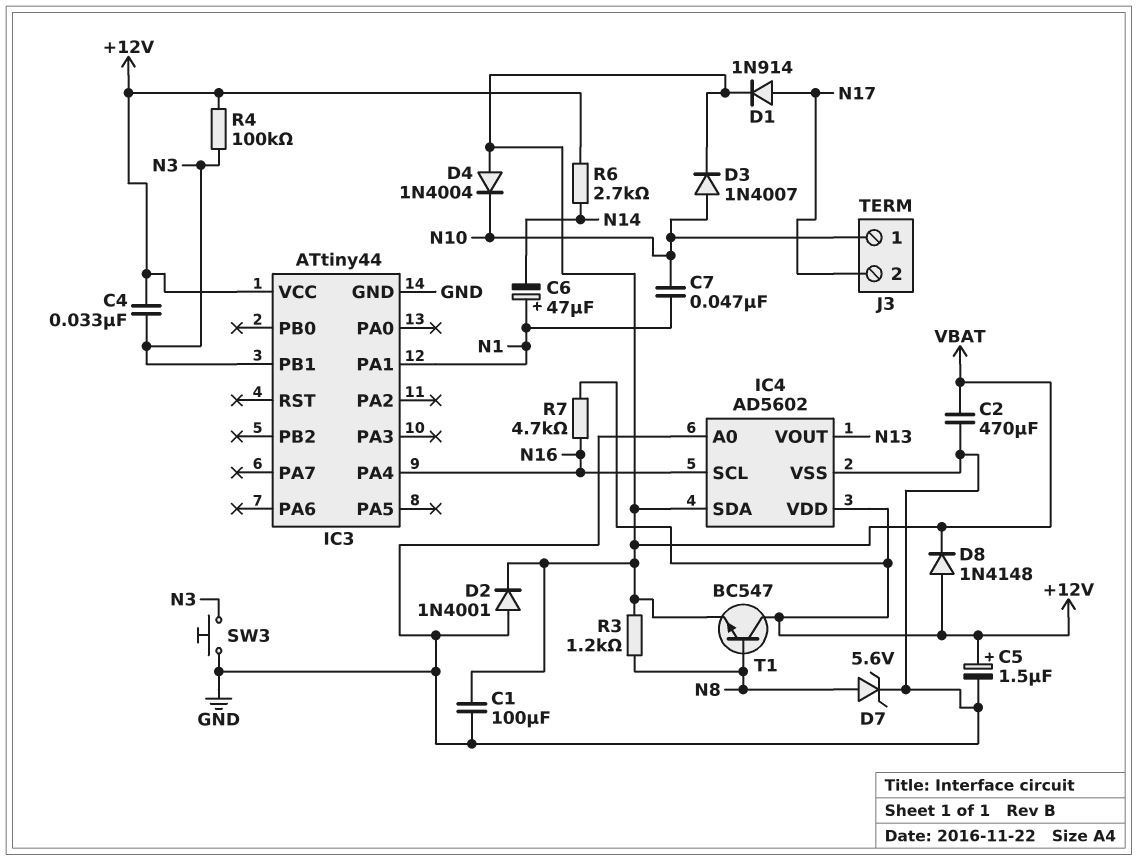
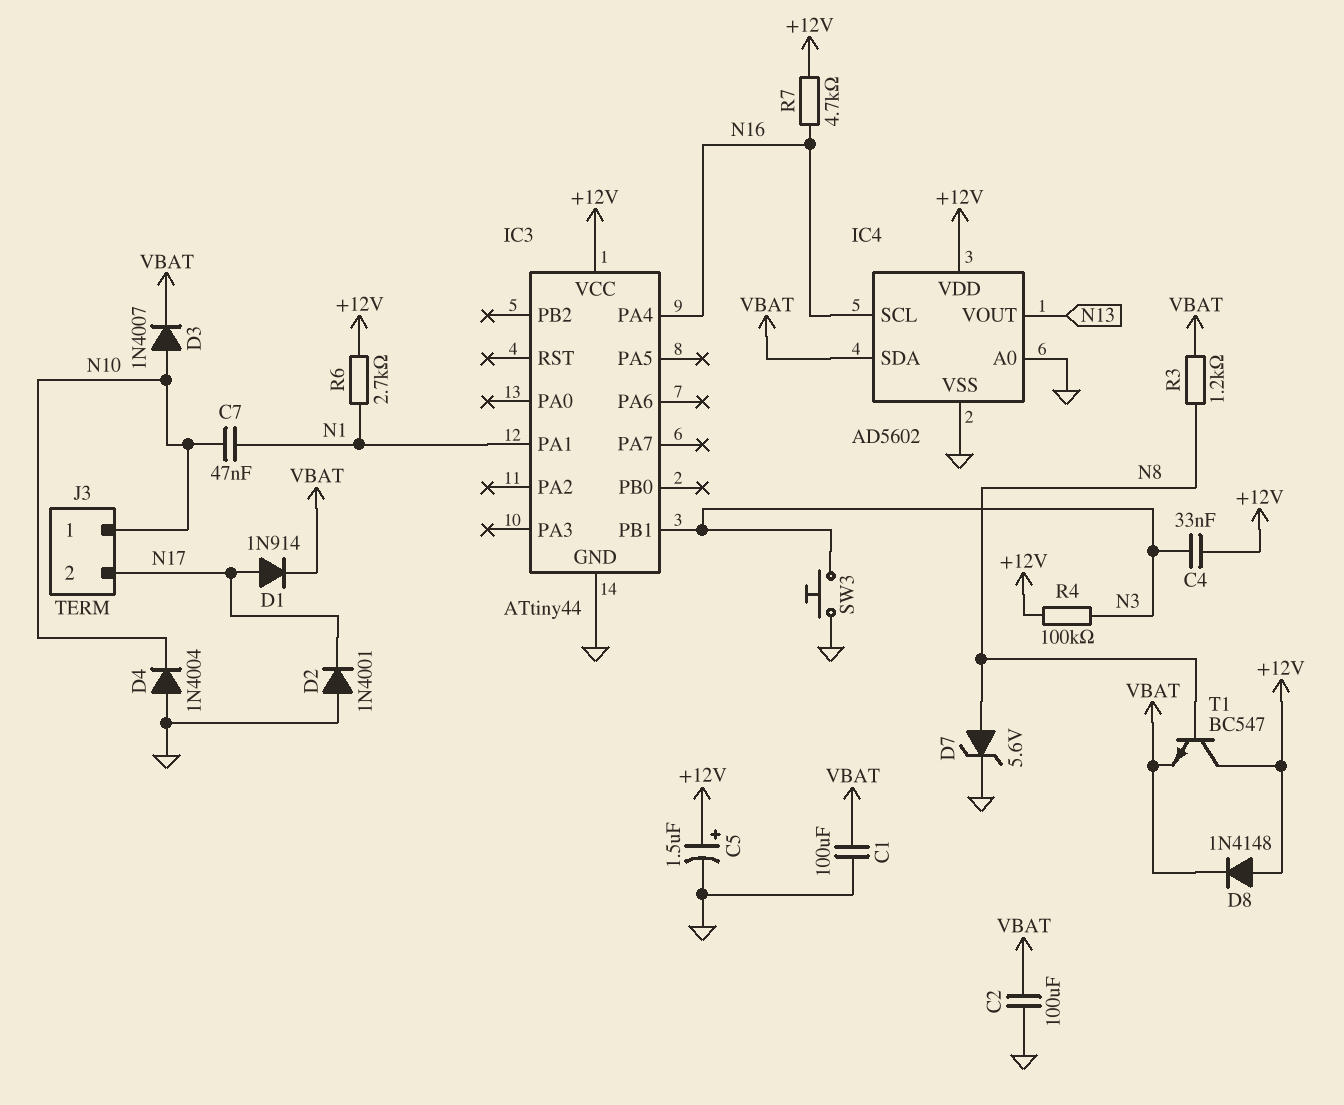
C2: 470uF (GND, VBAT) -> 100uF (GND, VBAT)
C6: 47uF (plus N1, minus N14) -> none
D2: diode 1N4001 (A GND, K VBAT) -> diode 1N4001 (A GND, K N17)
D4: diode 1N4004 (A VBAT, K N10) -> diode 1N4004 (A GND, K N10)
R6: 2.7k (+12V, N14) -> 2.7k (+12V, N1)

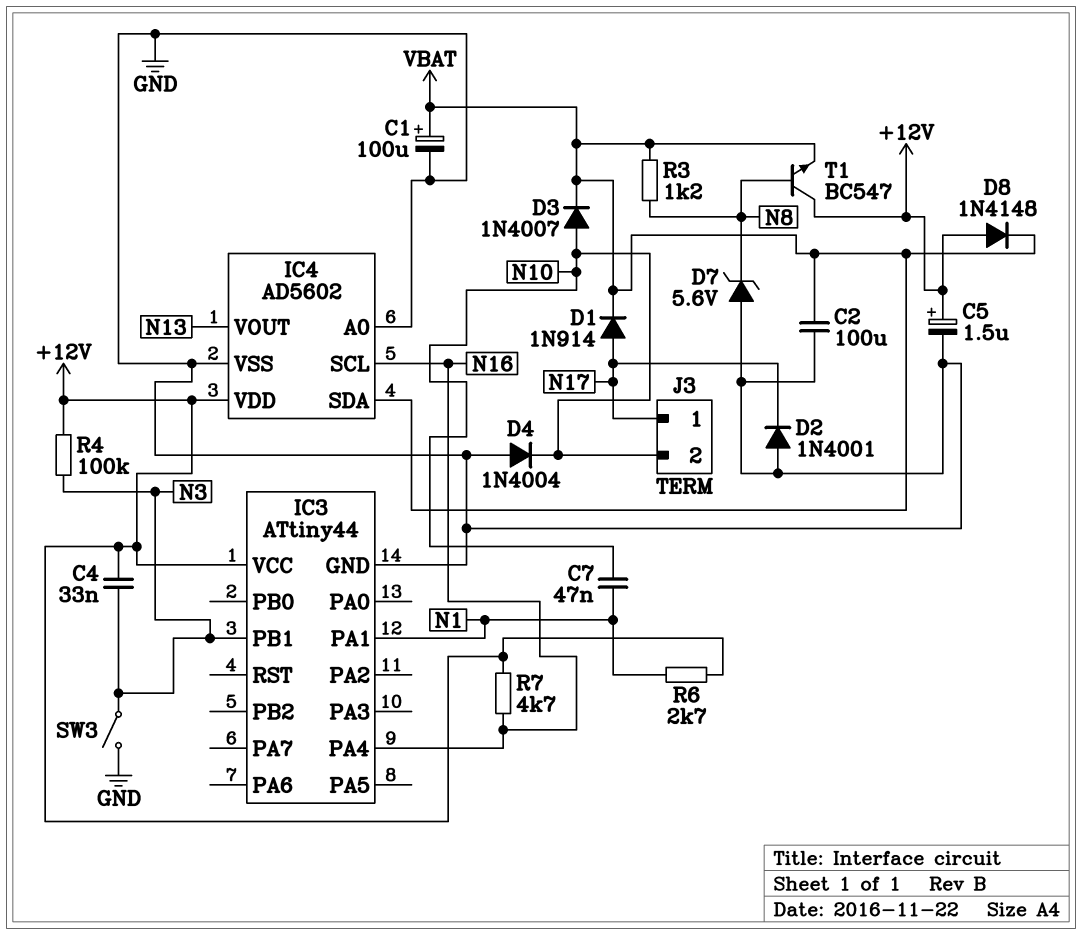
C1: 100uF (GND, VBAT) -> 100uF (plus VBAT, minus GND)
D7: zener 5.6V (A N8, K GND) -> zener 5.6V (A GND, K N8)
J3 pin 1: N10 -> N17
J3 pin 2: N17 -> N10
SW3: button (GND, N3) -> switch (GND, N3)

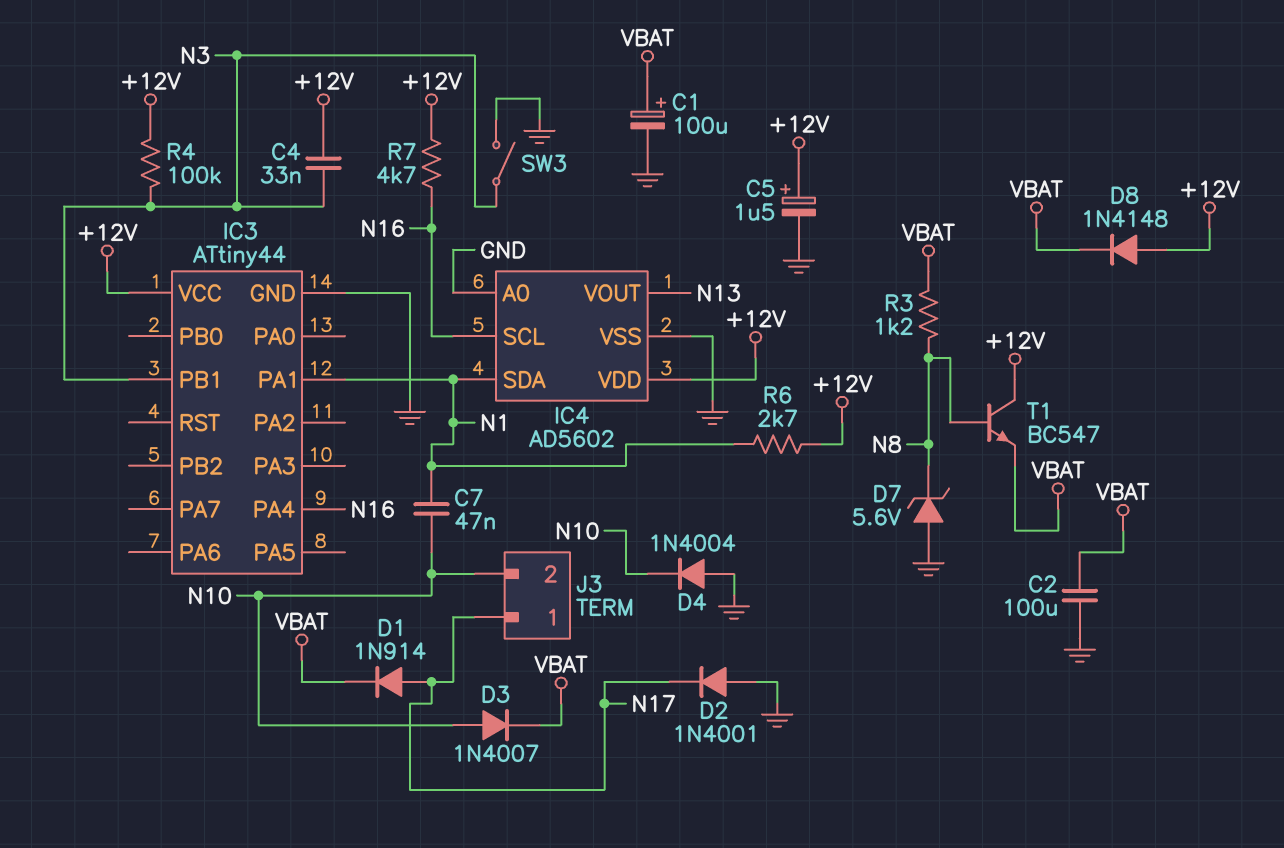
IC4 pin SDA: VBAT -> N1

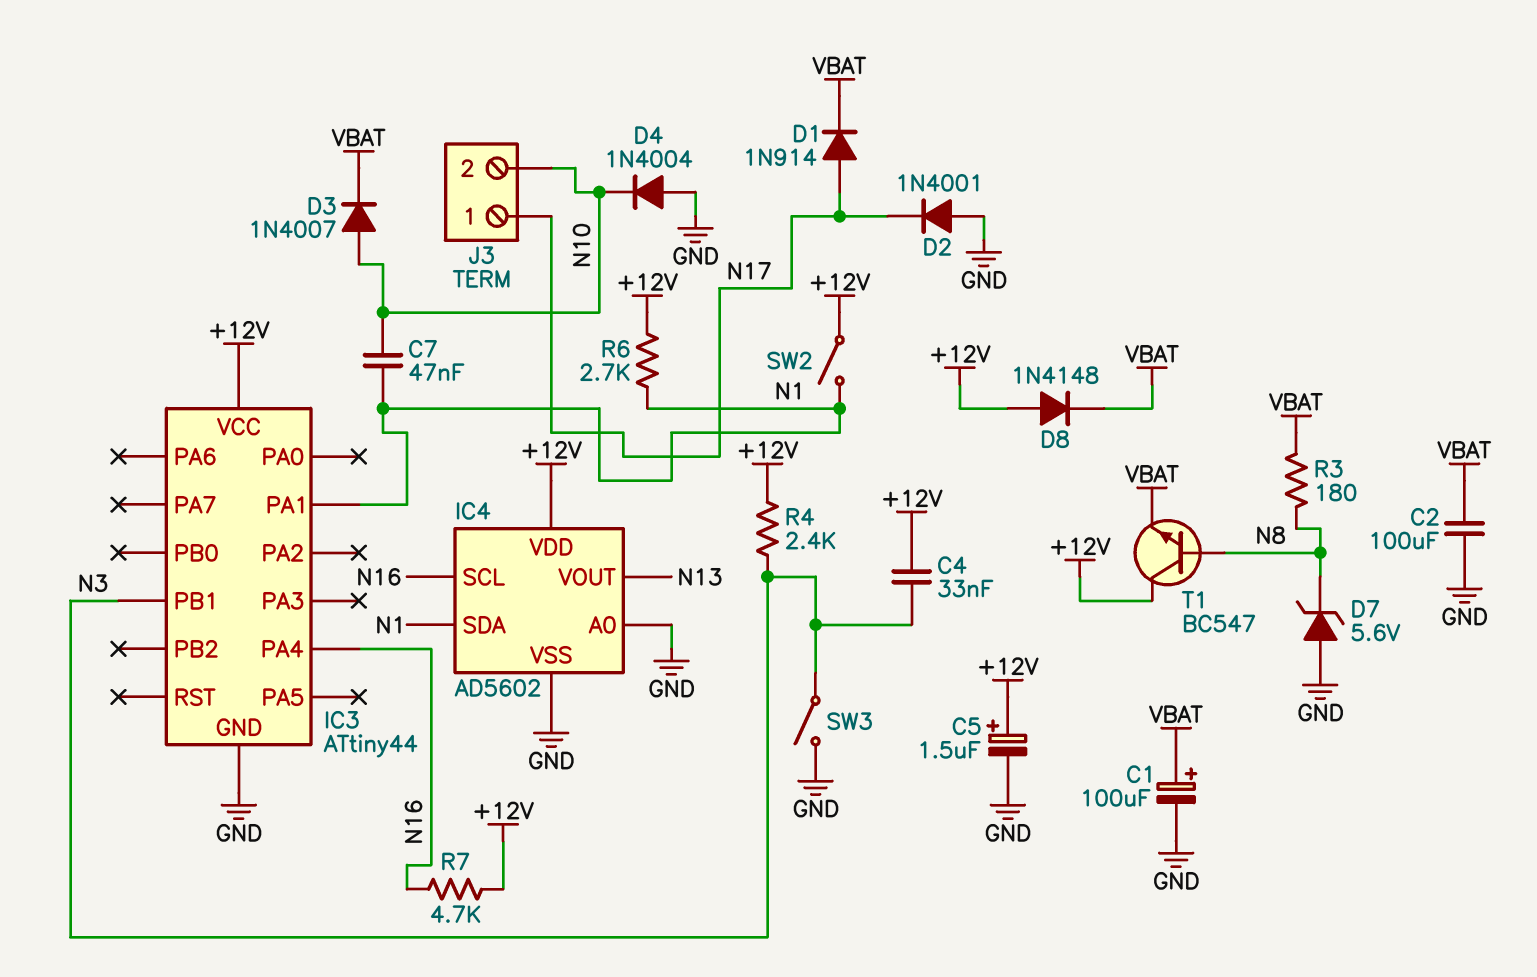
R3: 1.2k (N8, VBAT) -> 180 (N8, VBAT)
R4: 100k (+12V, N3) -> 2.4k (+12V, N3)
SW2: none -> switch (+12V, N1)

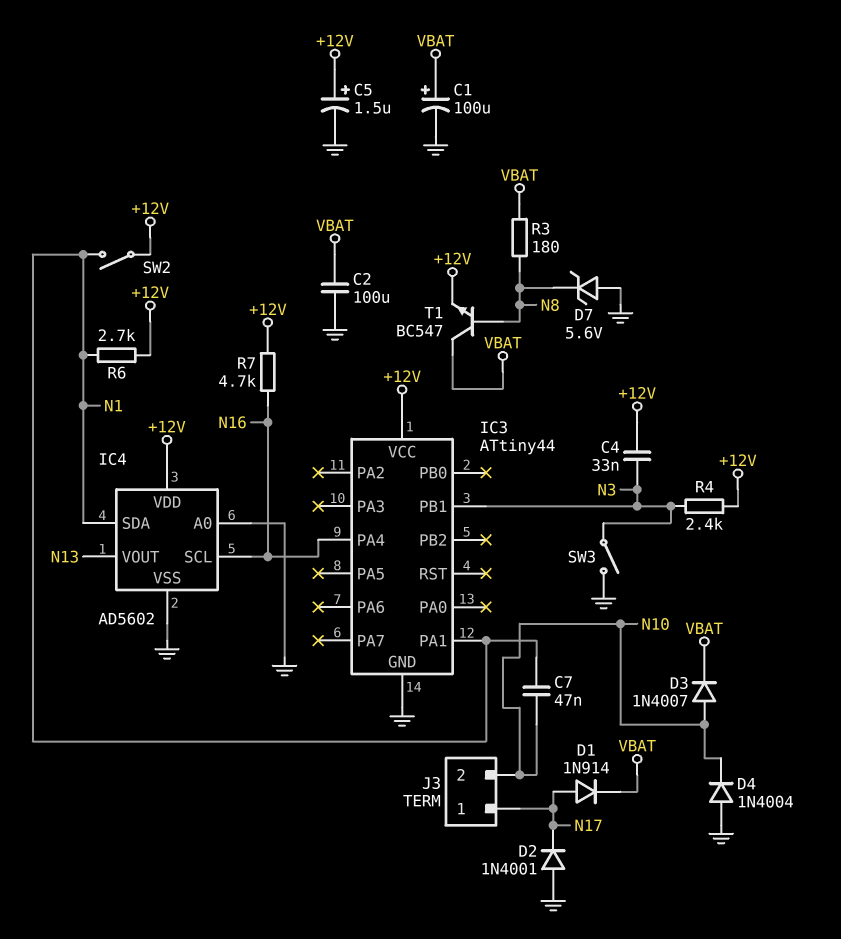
D8: diode 1N4148 (A +12V, K VBAT) -> none
T1: NPN BC547 (B N8, C +12V, E VBAT) -> NPN BC547 (B N8, C VBAT, E +12V)

